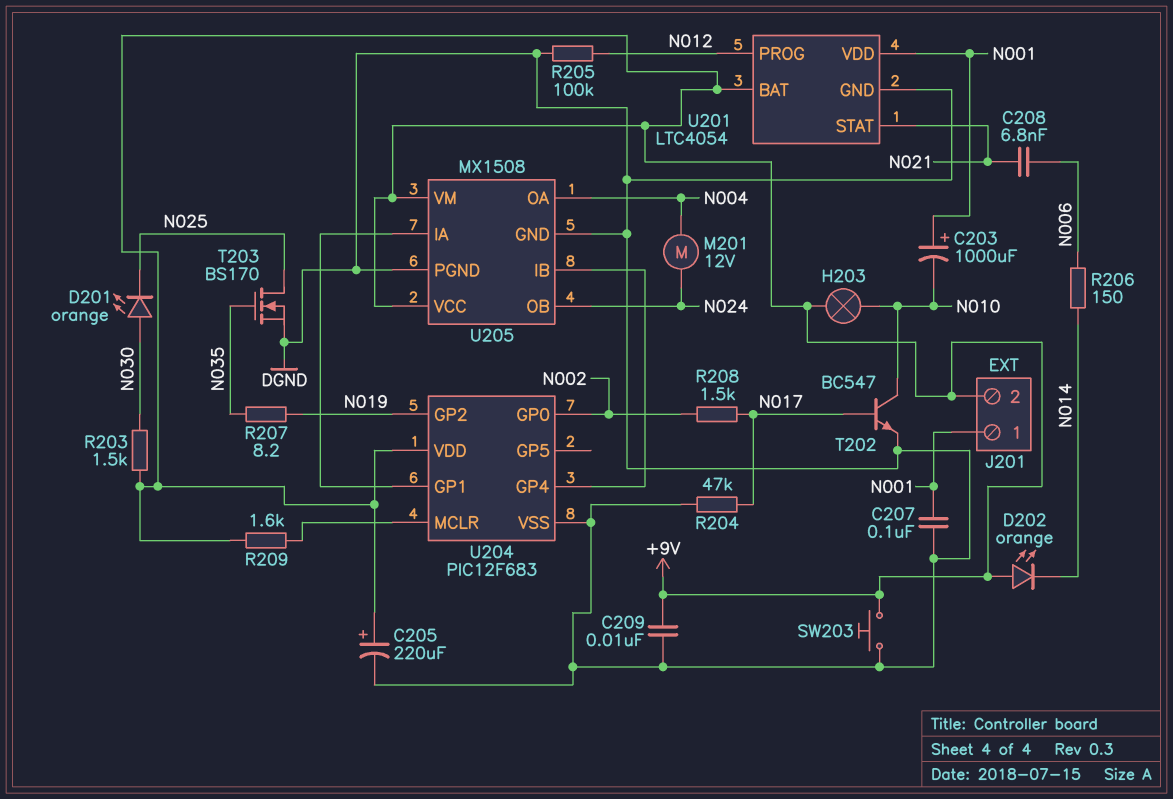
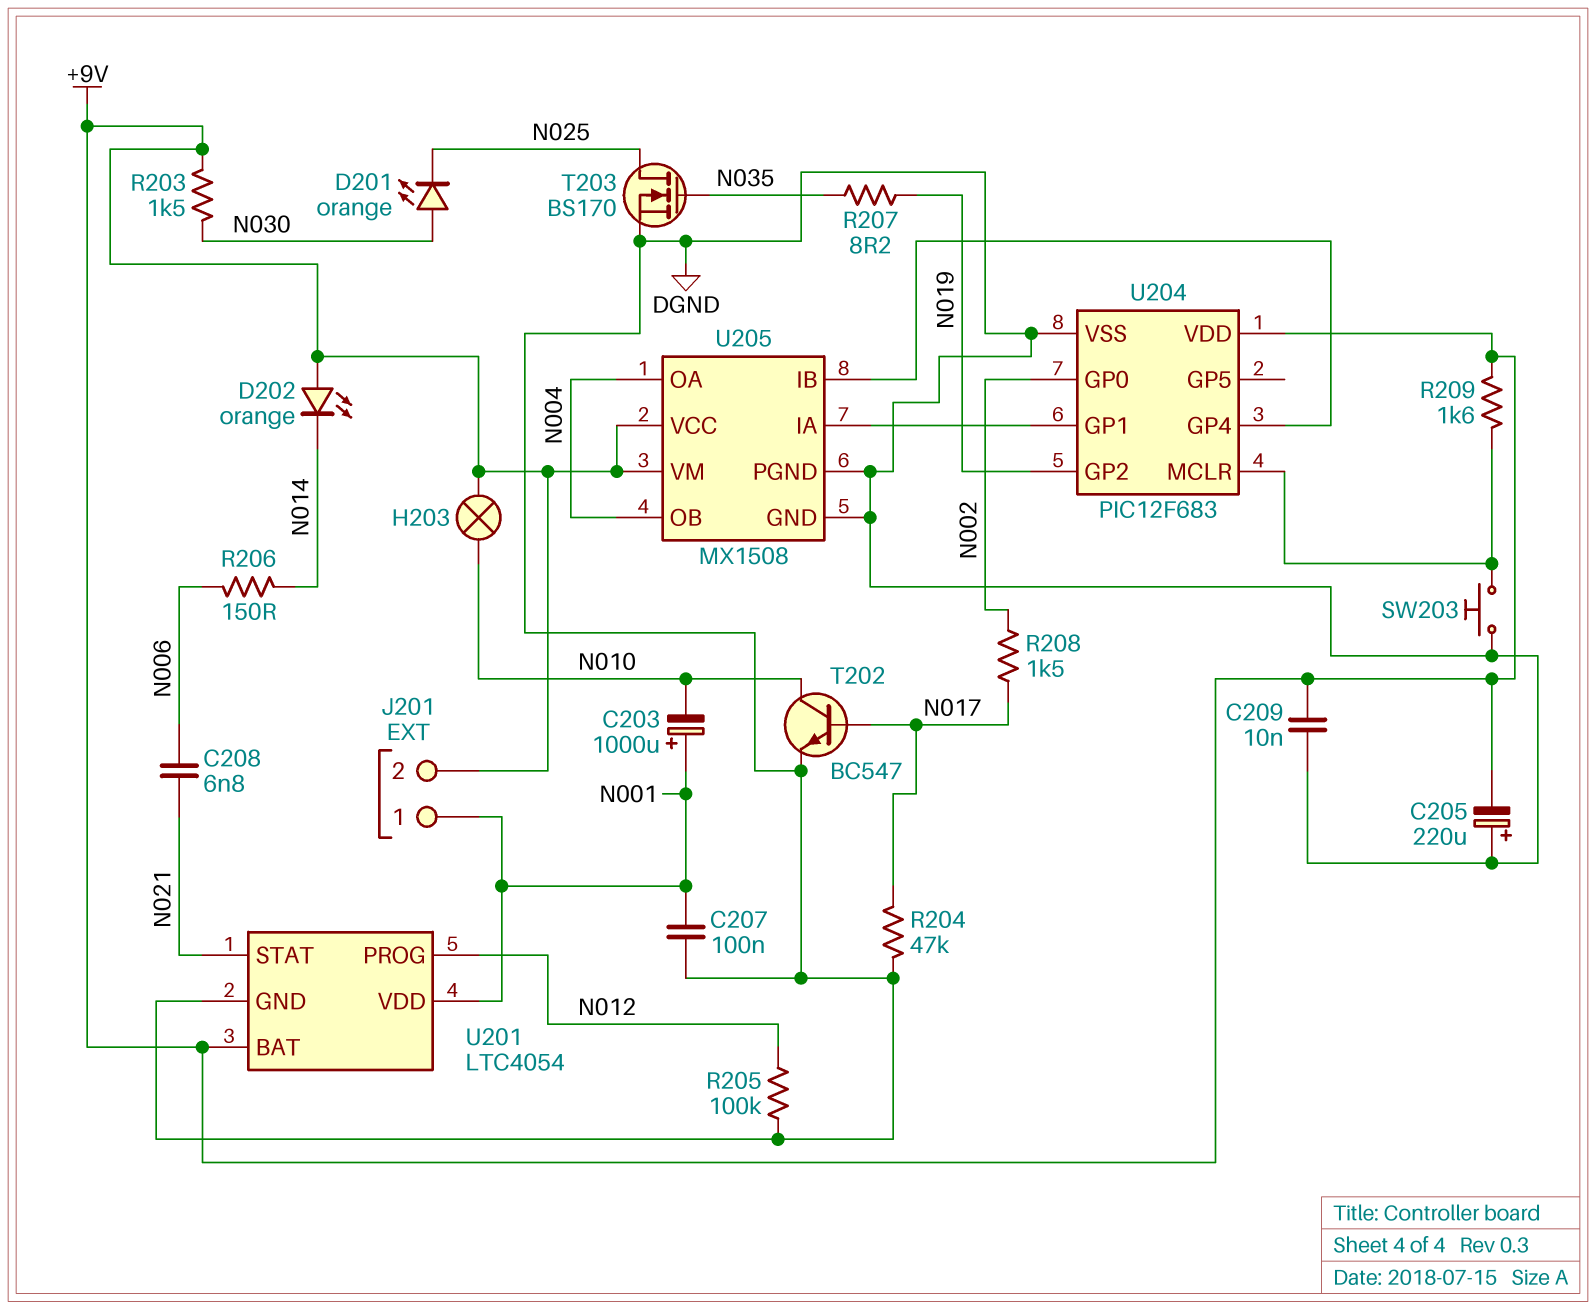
C205: 220uF (plus +9V, minus DGND) -> 220uF (plus DGND, minus +9V)
M201: motor 12V (N004, N024) -> none
SW203: button (+9V, DGND) -> button (DGND, U204/MCLR)
U205 pin OB: N024 -> N004

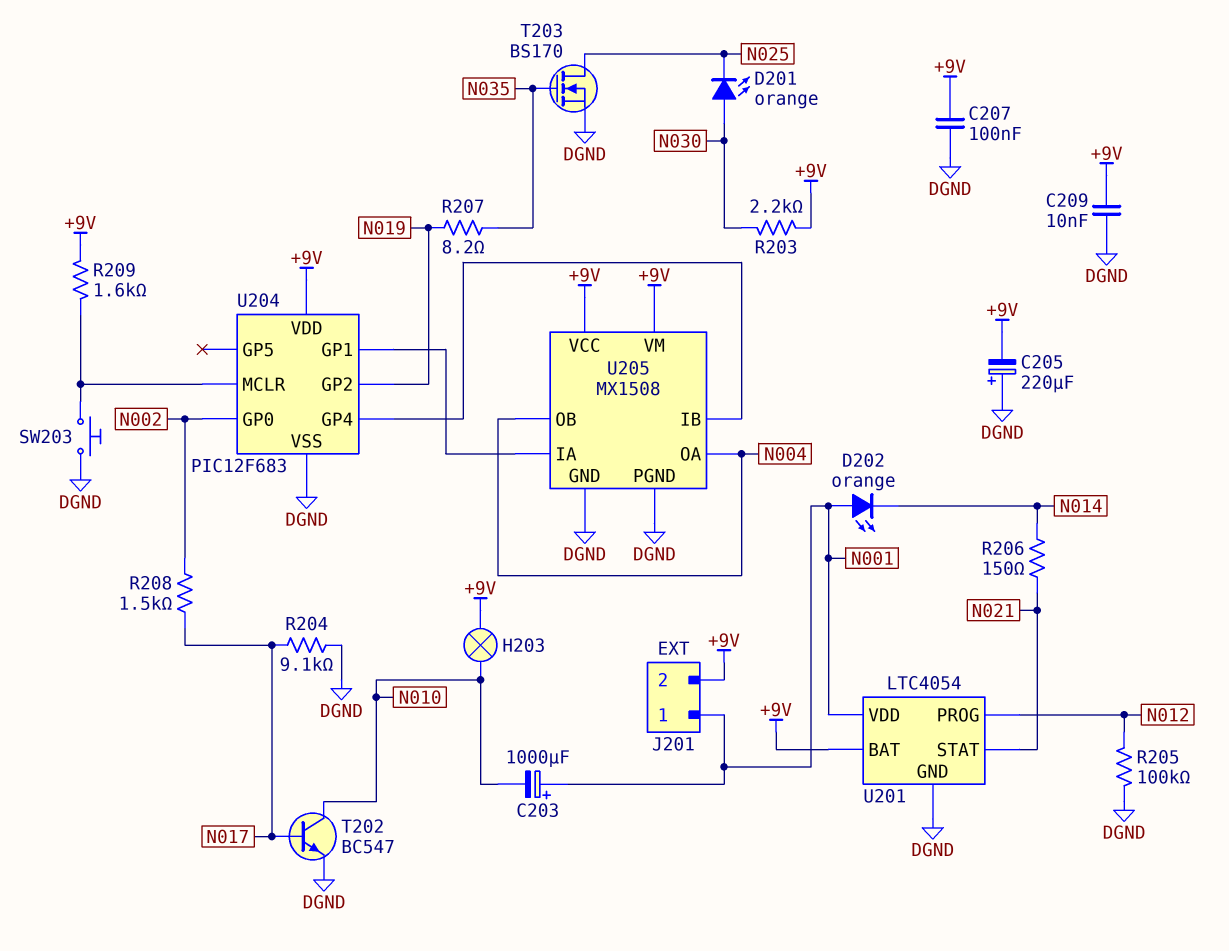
C207: 100nF (DGND, N001) -> 100nF (+9V, DGND)
C208: 6.8nF (N006, N021) -> none
D202: LED orange (A +9V, K N014) -> LED orange (A N001, K N014)
R203: 1.5k (+9V, N030) -> 2.2k (+9V, N030)
R204: 47k (DGND, N017) -> 9.1k (DGND, N017)
R206: 150 (N006, N014) -> 150 (N014, N021)

